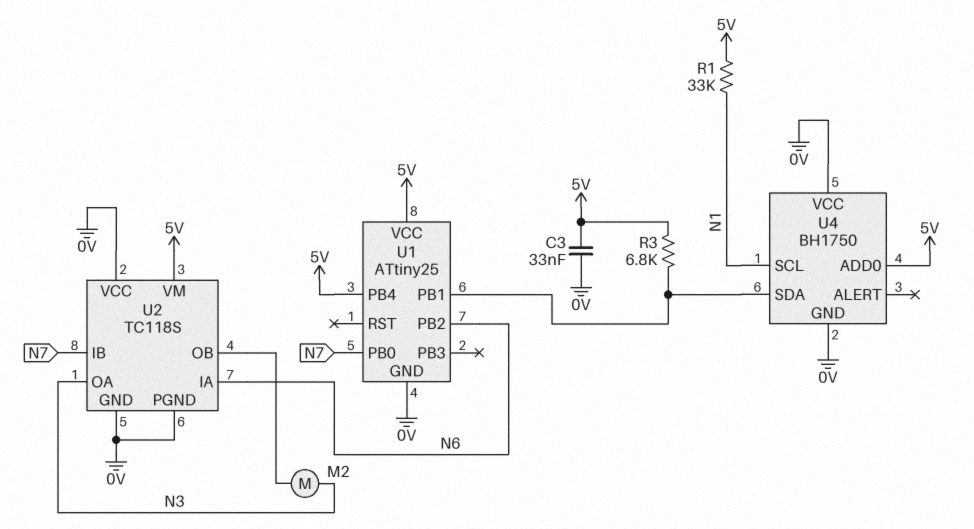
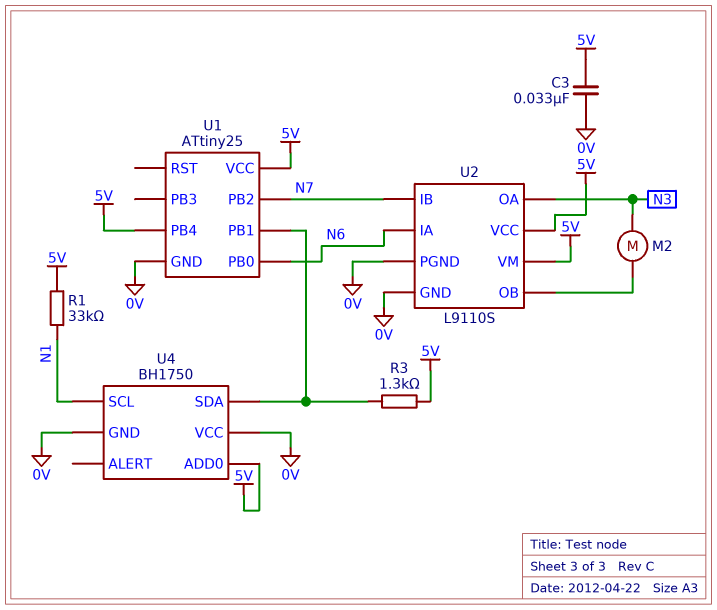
R3: 6.8k (5V, U1/PB1) -> 1.3k (5V, U1/PB1)
U1 pin PB0: N7 -> N6
U1 pin PB2: N6 -> N7
U2: TC118S -> L9110S
U2 pin VCC: 0V -> 5V

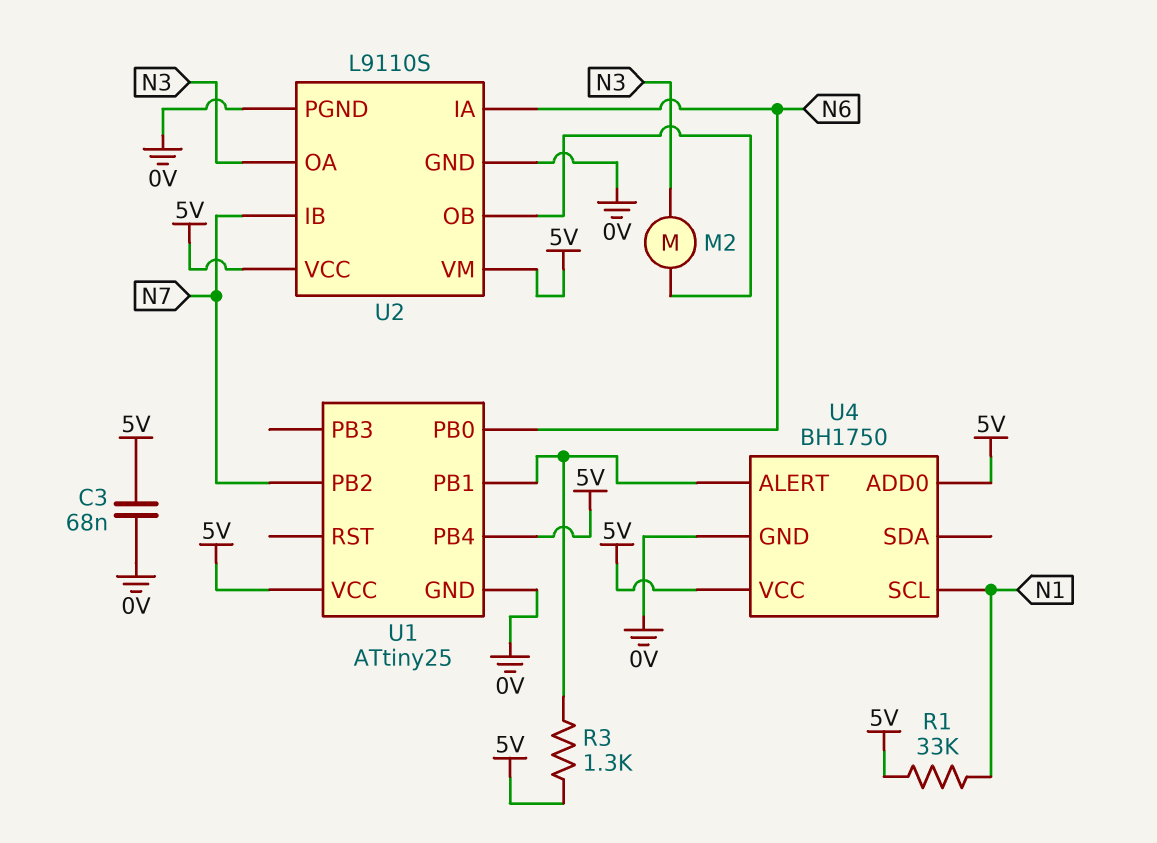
C3: 33nF (0V, 5V) -> 68nF (0V, 5V)
U4 pin ALERT: none -> U1/PB1
U4 pin SDA: U1/PB1 -> none
U4 pin VCC: 0V -> 5V

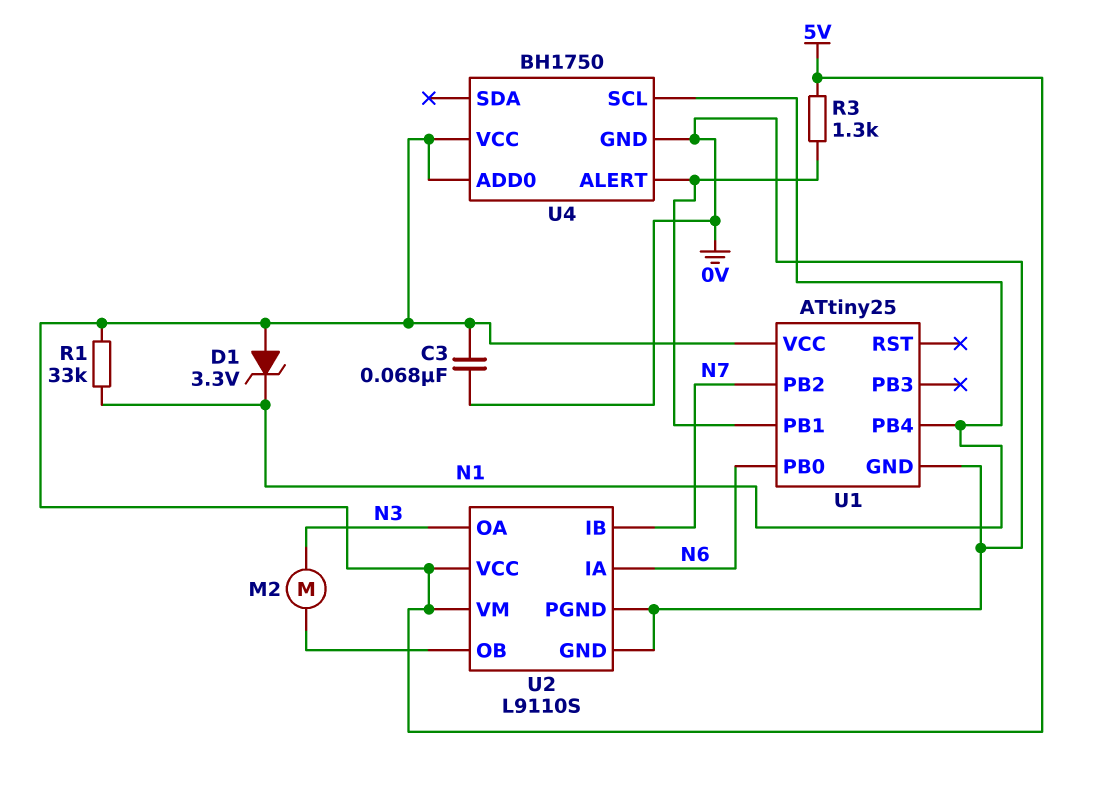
D1: none -> zener 3.3V (A 5V, K N1)
U1 pin PB4: 5V -> N1

